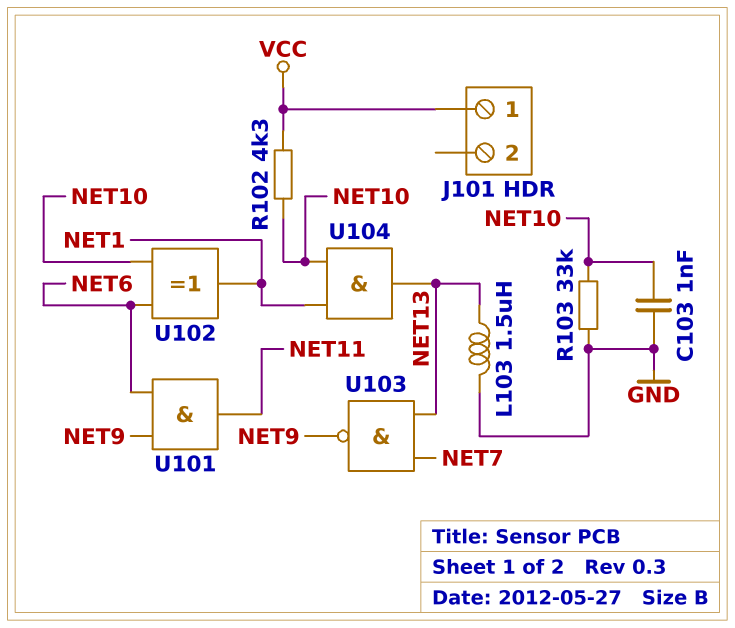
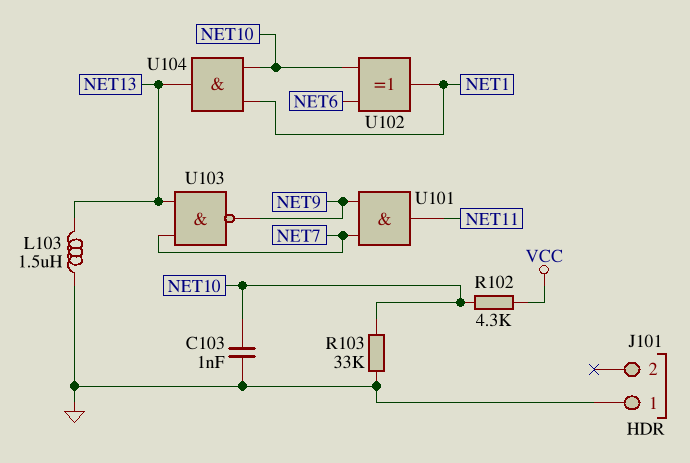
J101 pin 1: VCC -> GND
U101: AND (in NET6, in NET9, out NET11) -> AND (in NET7, in NET9, out NET11)

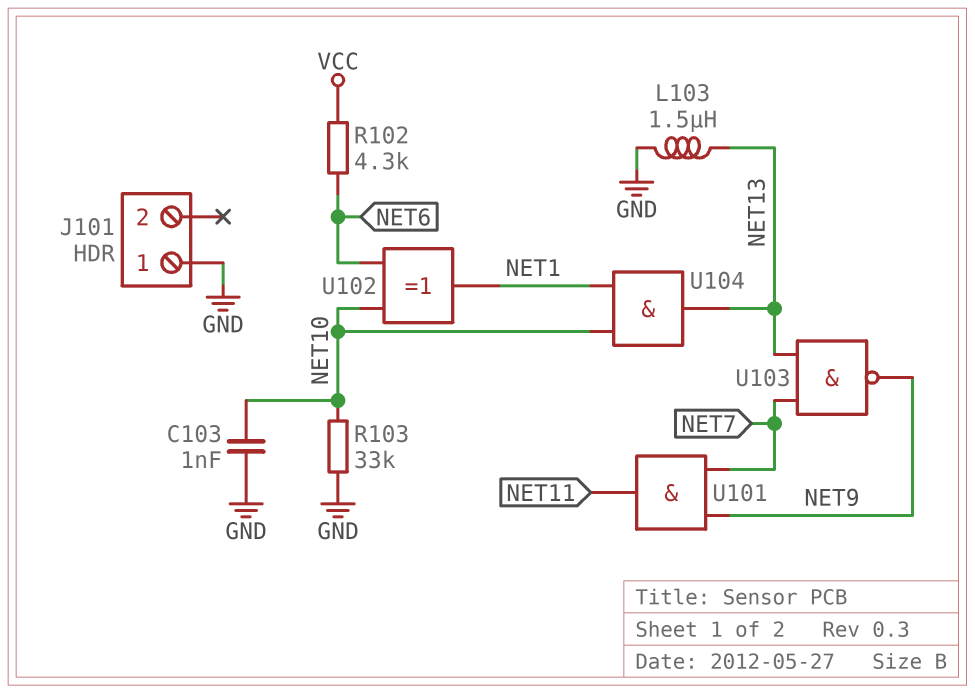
R102: 4.3k (NET10, VCC) -> 4.3k (NET6, VCC)

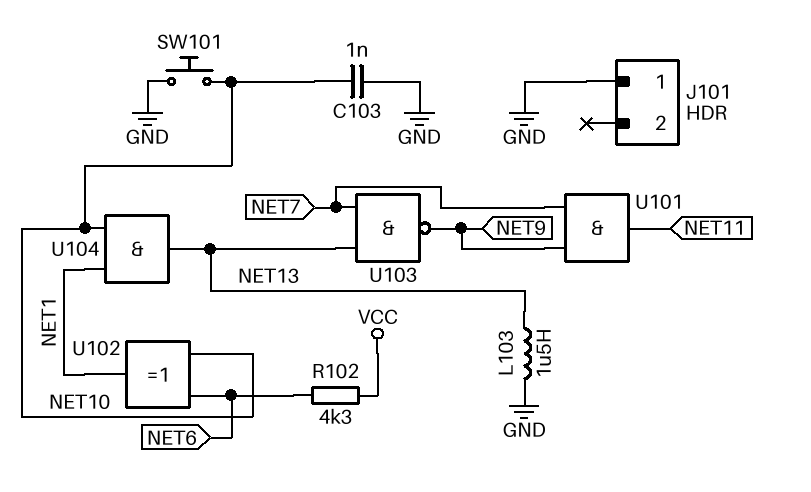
R103: 33k (GND, NET10) -> none
SW101: none -> button (GND, NET10)

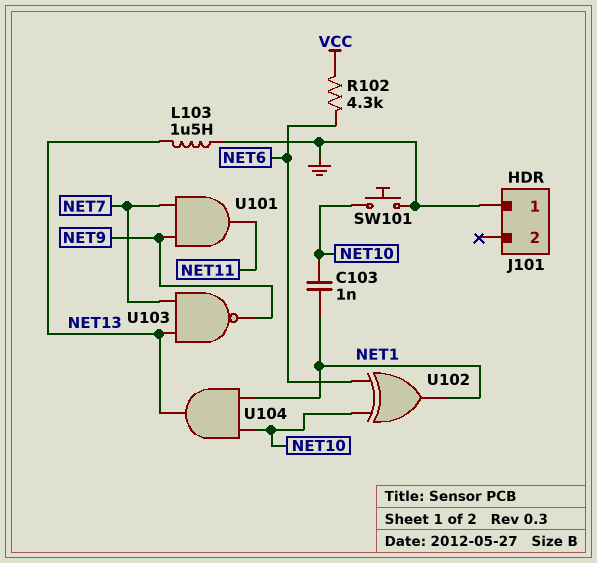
C103: 1nF (GND, NET10) -> 1nF (NET1, NET10)

